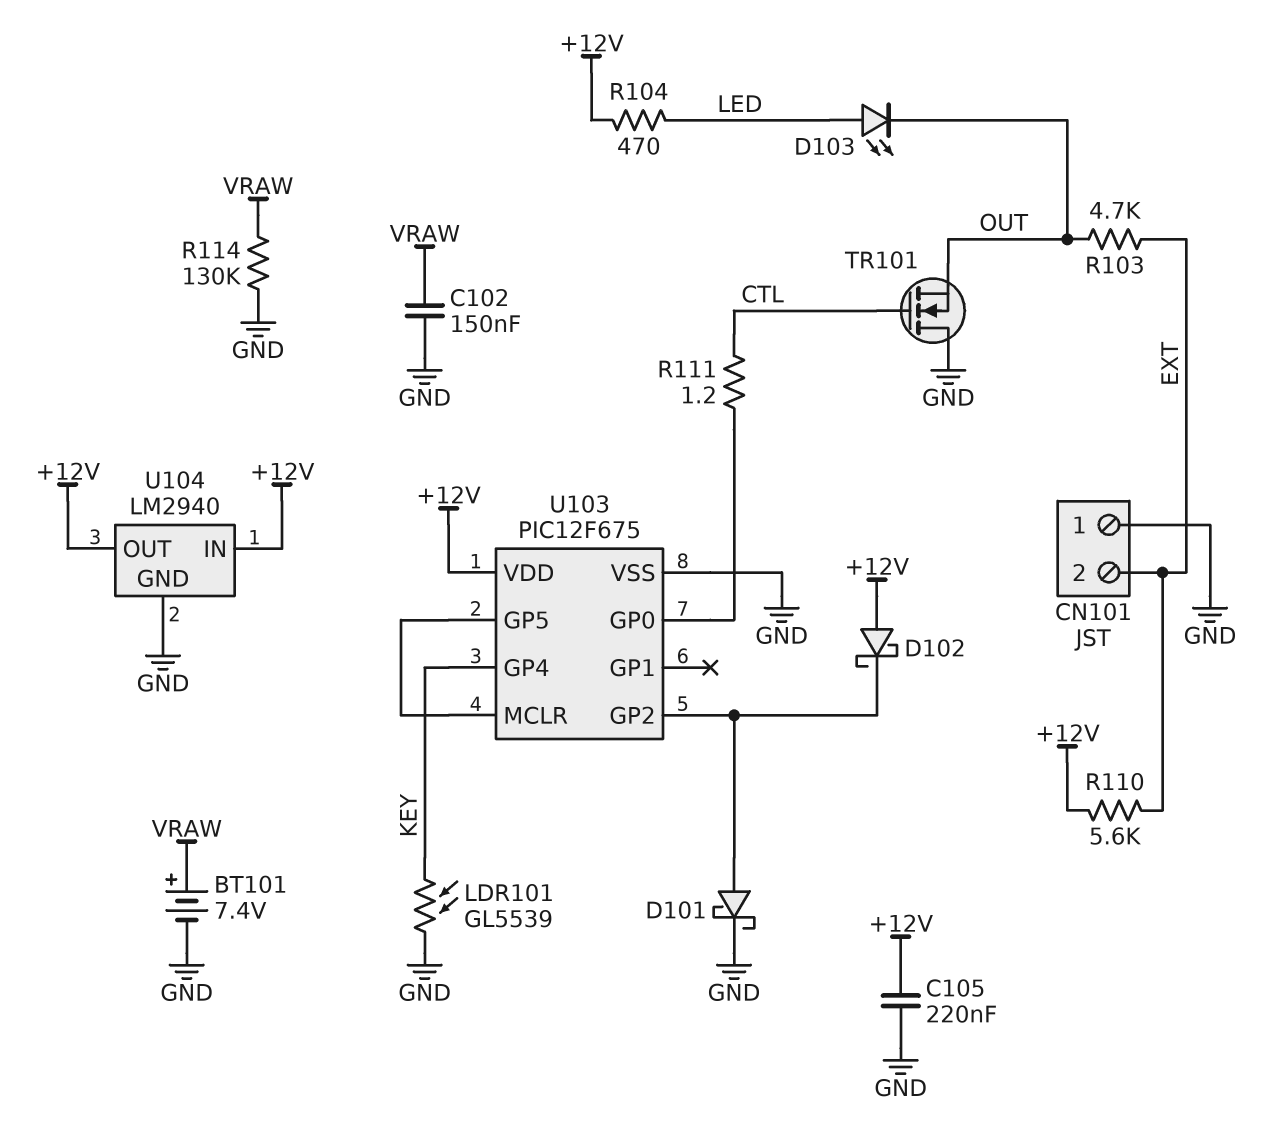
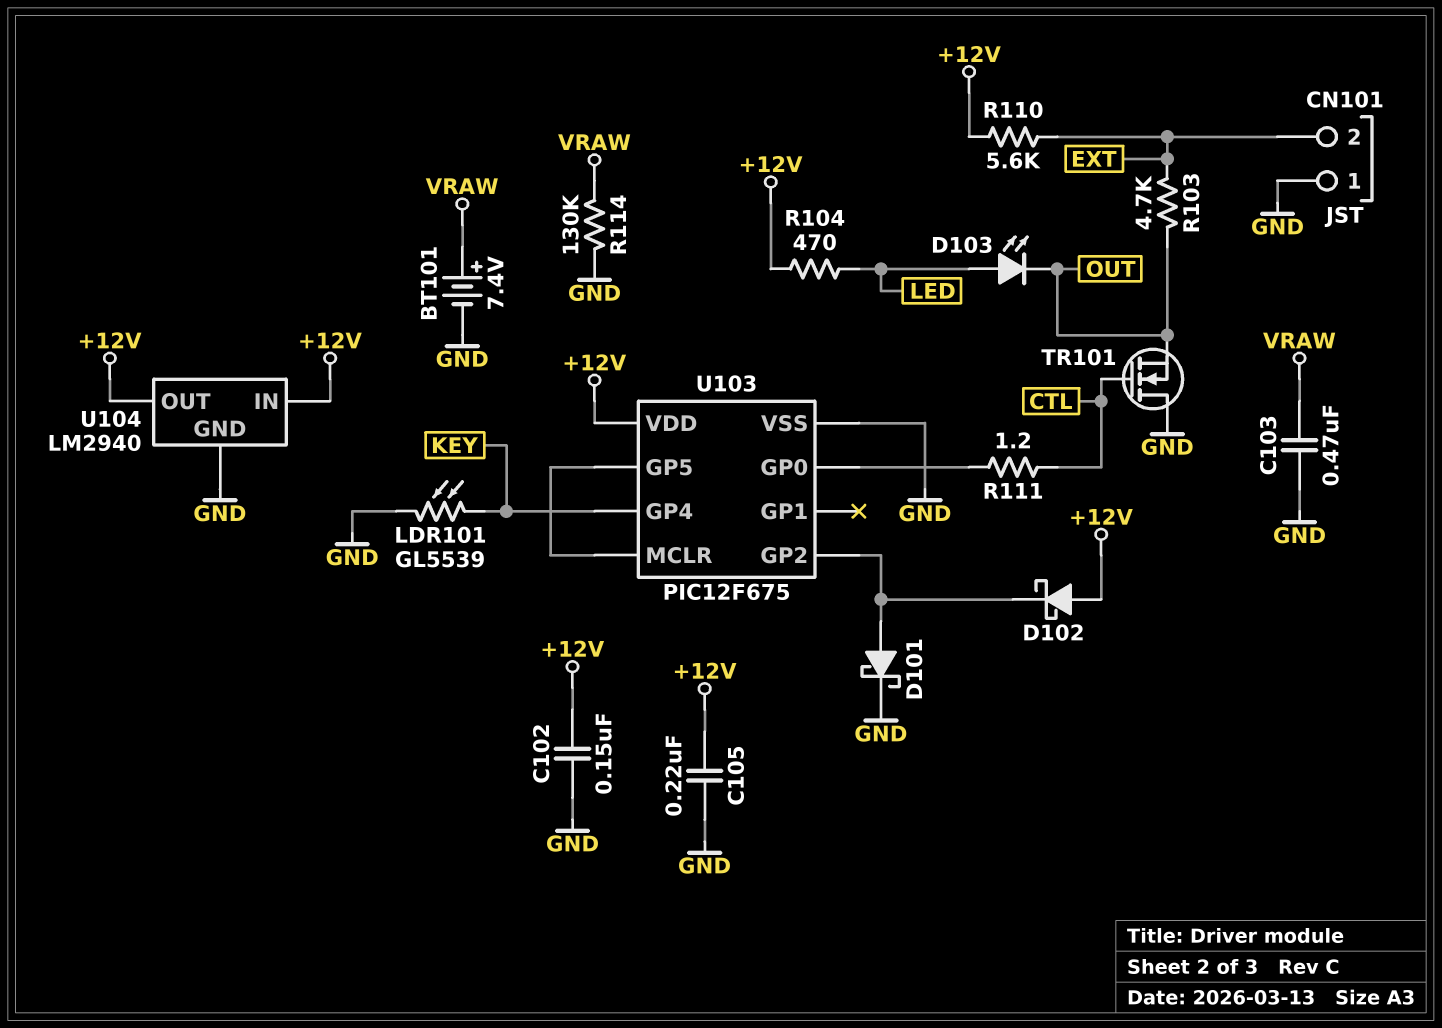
C102: 150nF (GND, VRAW) -> 150nF (+12V, GND)
C103: none -> 470nF (GND, VRAW)

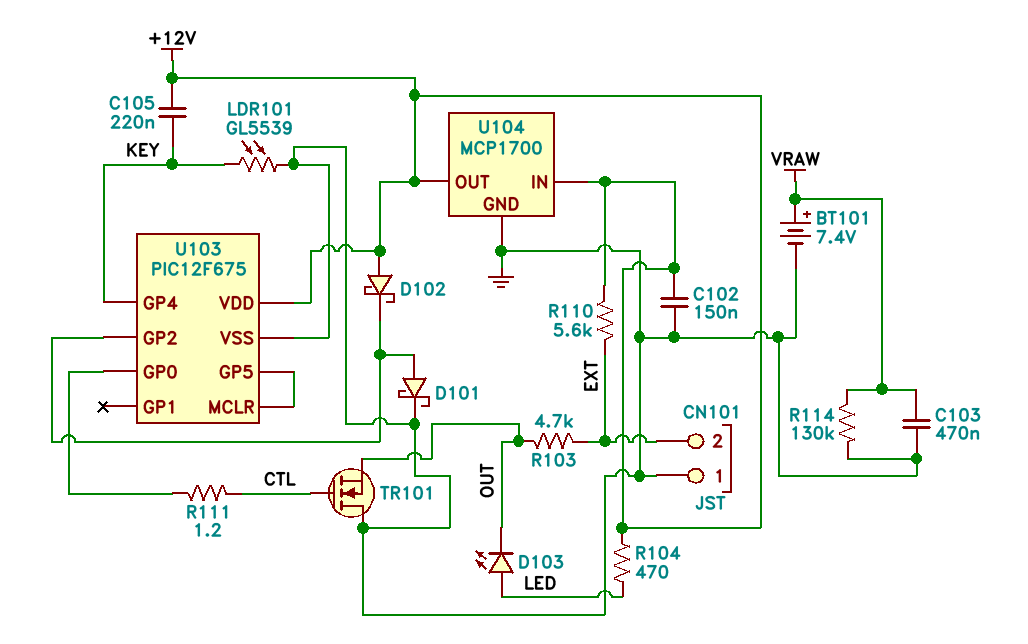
C105: 220nF (+12V, GND) -> 220nF (+12V, KEY)
U104: LM2940 -> MCP1700

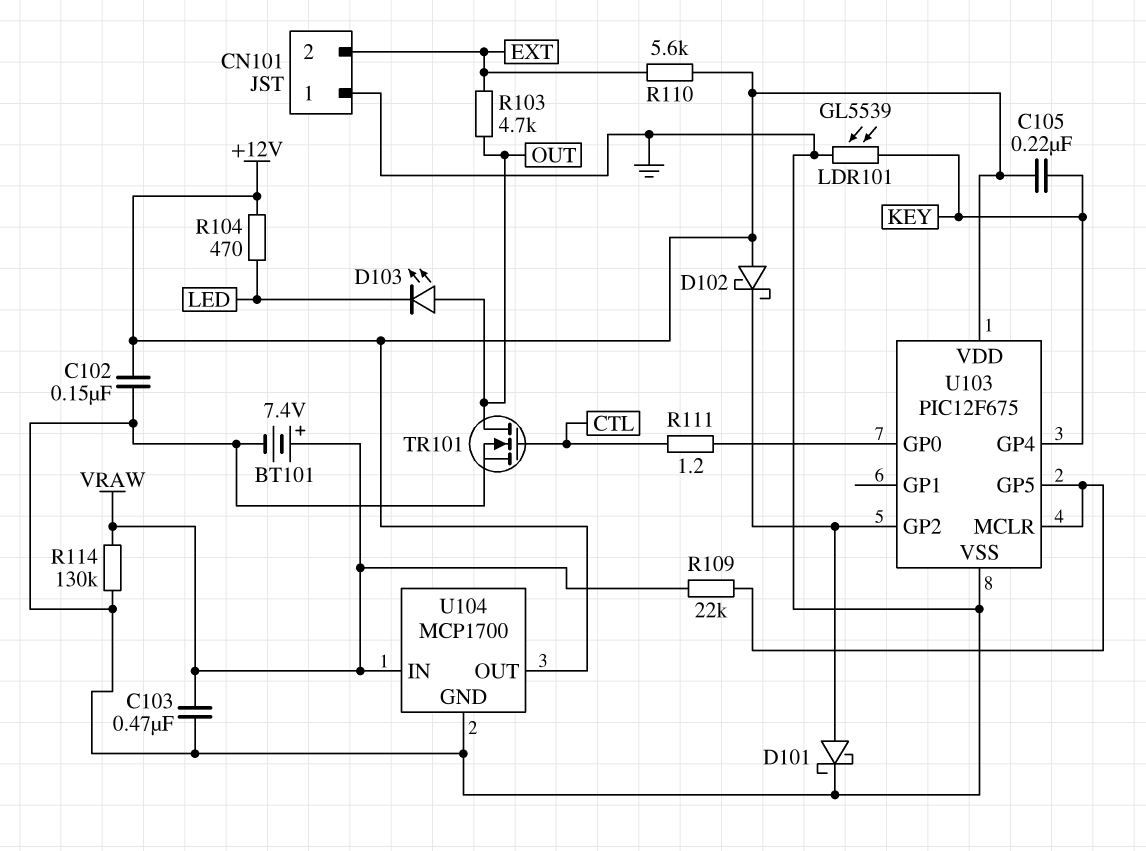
D103: LED (A LED, K OUT) -> LED (A OUT, K LED)
R109: none -> 22k (U103/GP5, VRAW)
TR101: NMOS (G CTL, D GND, S OUT) -> NMOS (G CTL, D OUT, S GND)
U104 pin IN: +12V -> VRAW

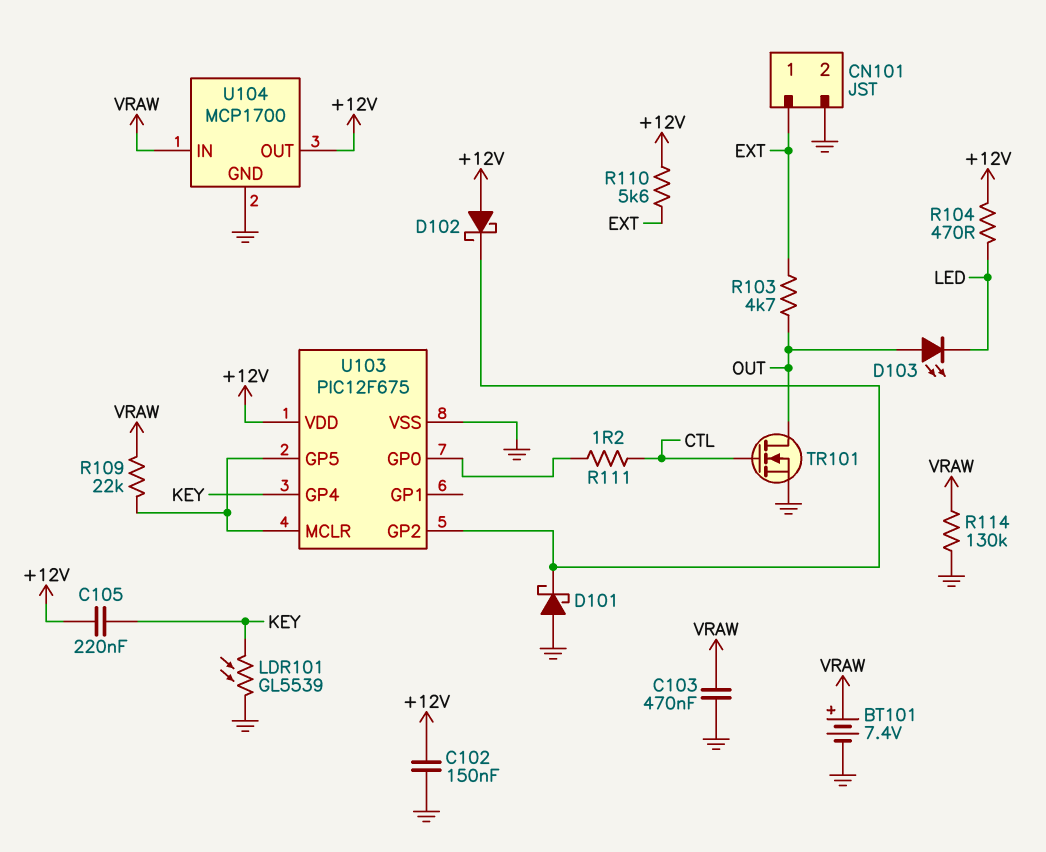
CN101 pin 1: GND -> EXT
CN101 pin 2: EXT -> GND
D101: schottky (A U103/GP2, K GND) -> schottky (A GND, K U103/GP2)

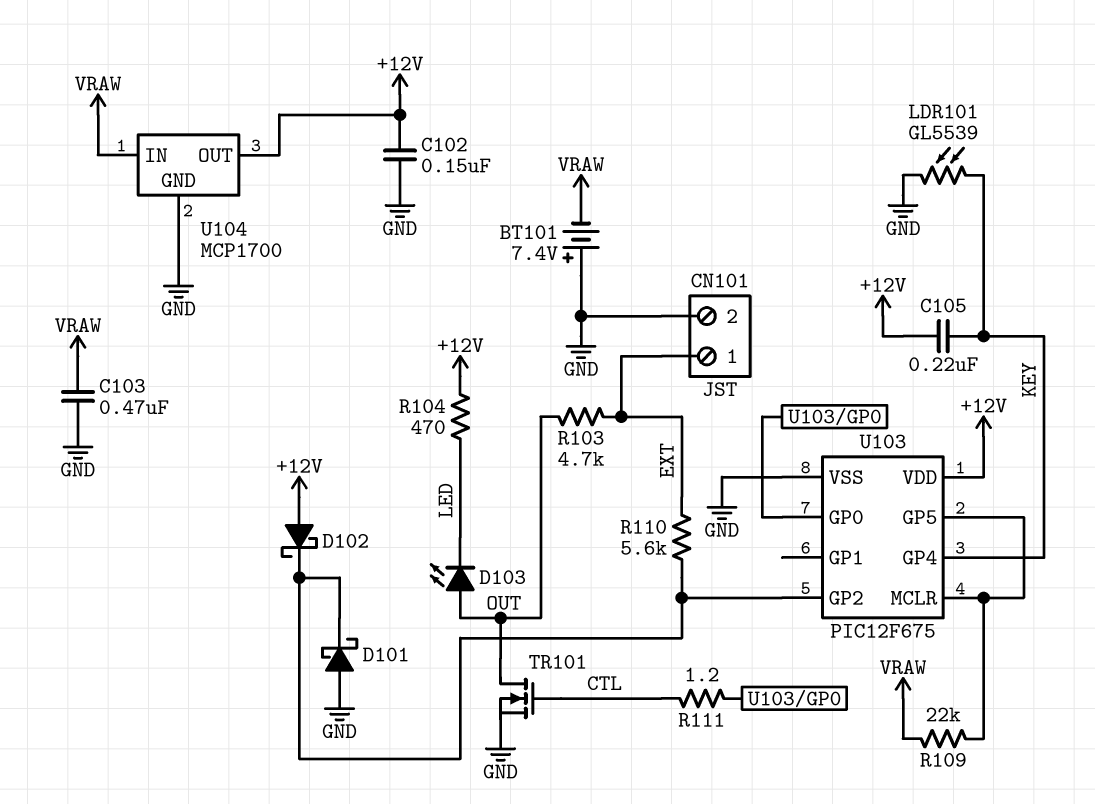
BT101: 7.4V (plus VRAW, minus GND) -> 7.4V (plus GND, minus VRAW)
R110: 5.6k (+12V, EXT) -> 5.6k (EXT, U103/GP2)
R114: 130k (GND, VRAW) -> none

